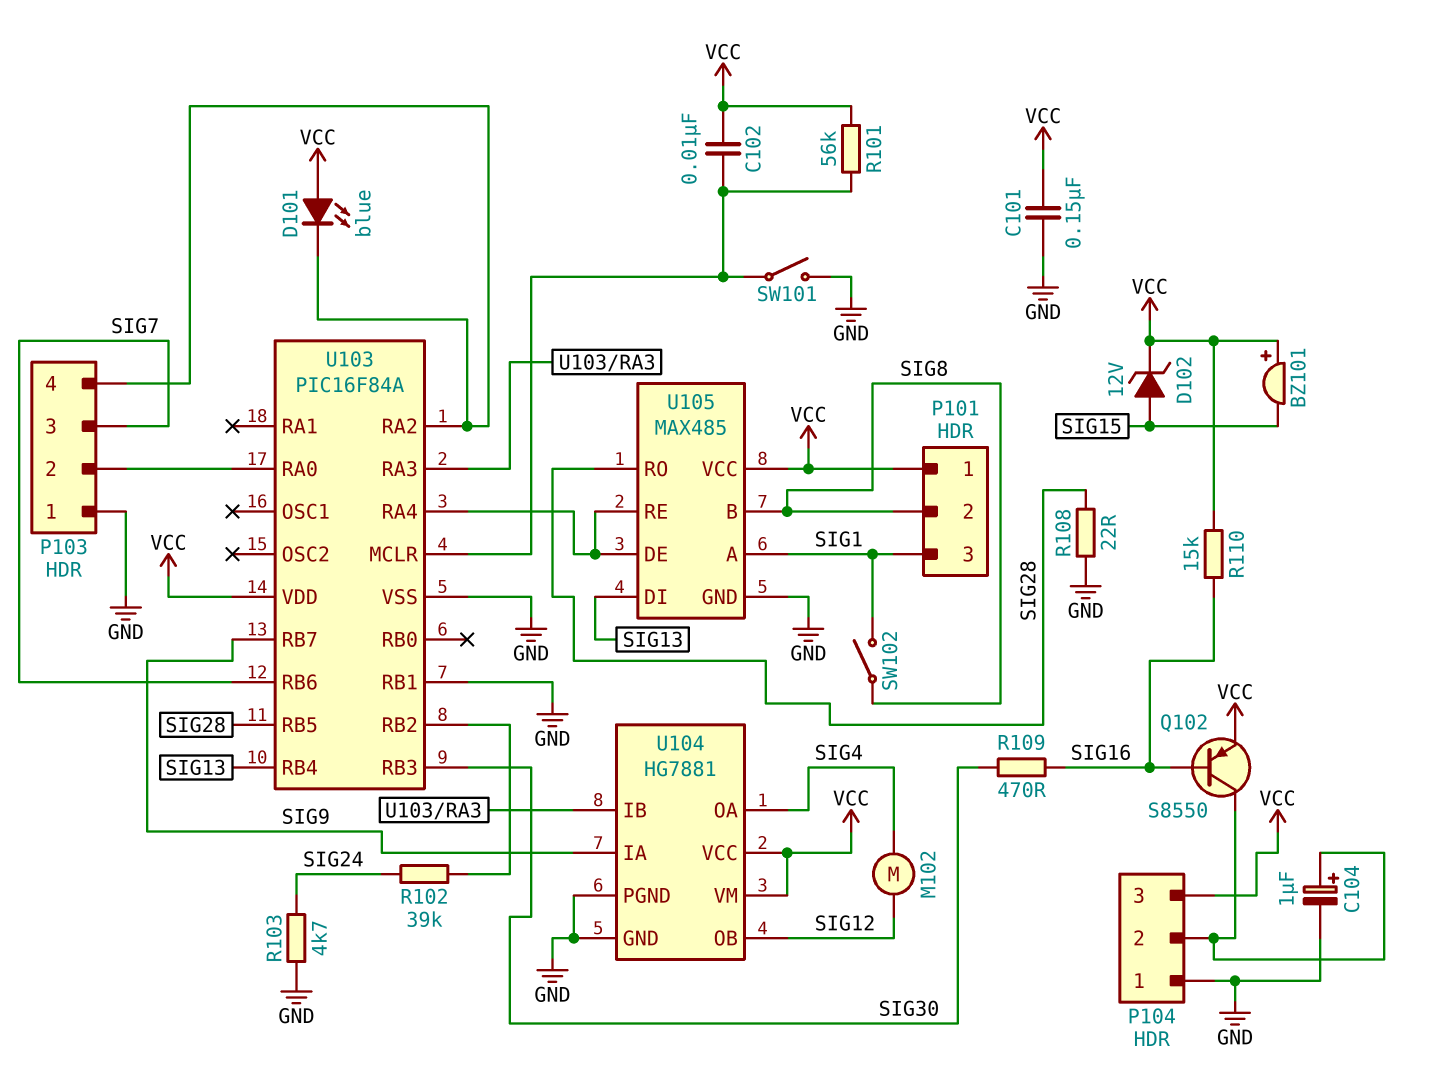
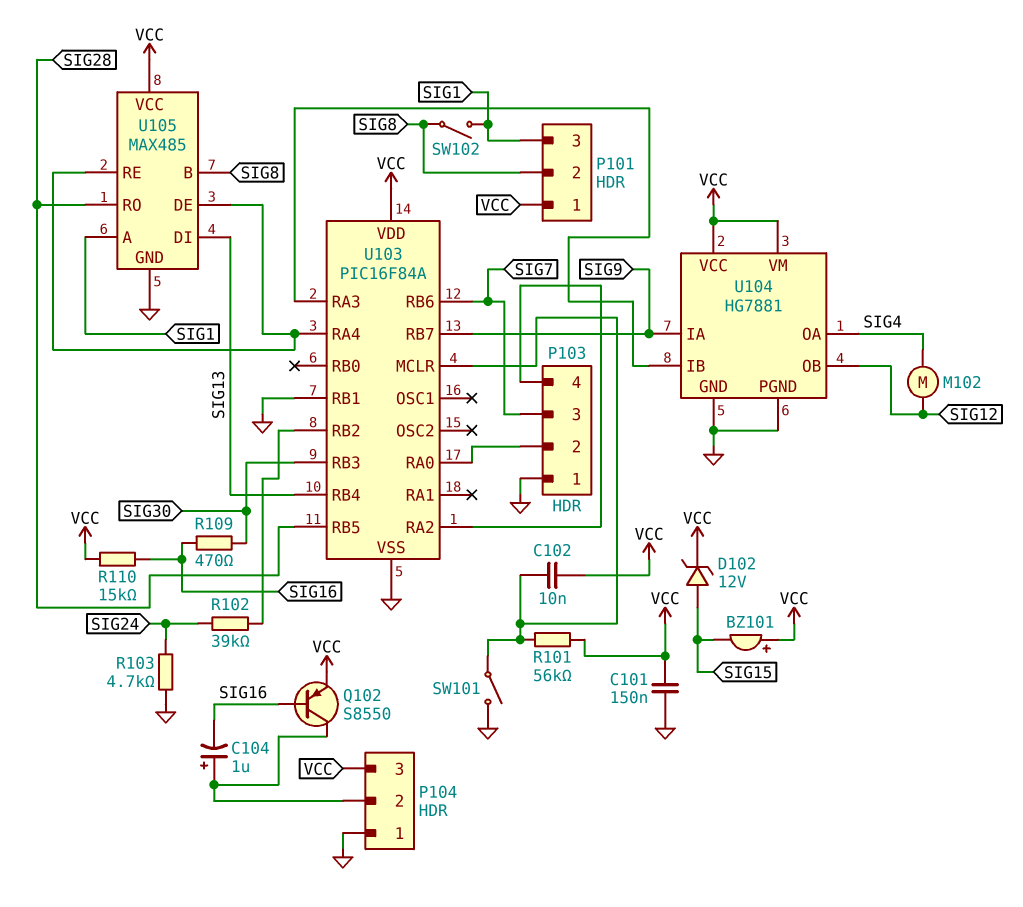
C104: 1uF (plus P104/2, minus GND) -> 1uF (plus P104/2, minus SIG16)
D101: LED blue (A VCC, K P103/4) -> none
R108: 22 (GND, SIG28) -> none

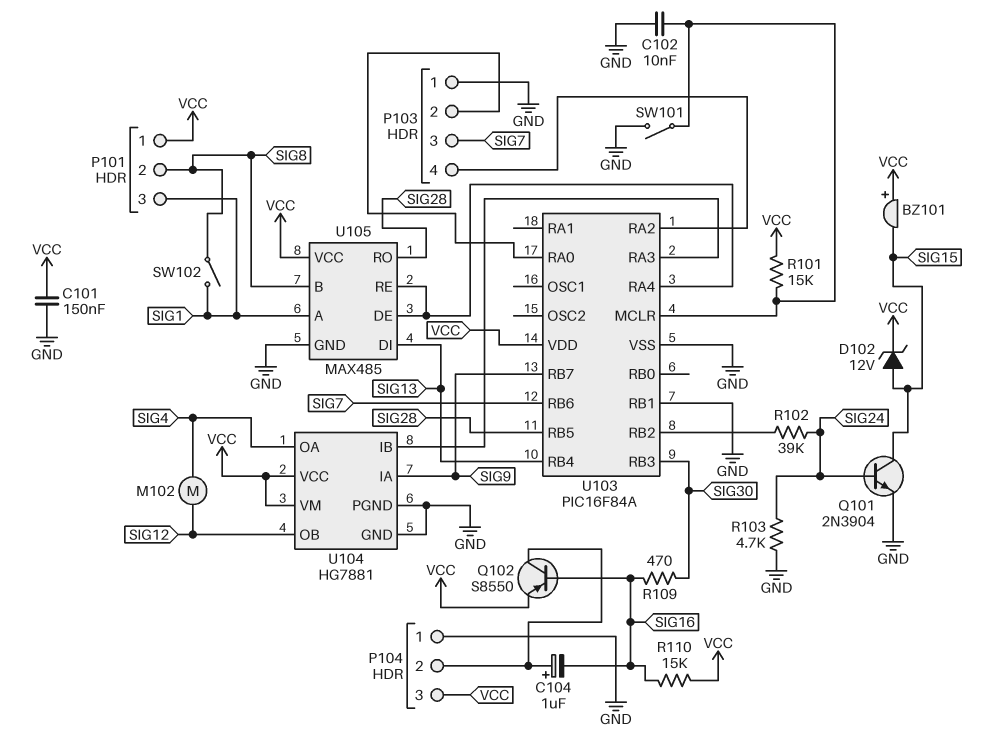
C102: 10nF (U103/MCLR, VCC) -> 10nF (GND, U103/MCLR)
Q101: none -> NPN 2N3904 (B SIG24, C SIG15, E GND)
R101: 56k (U103/MCLR, VCC) -> 15k (U103/MCLR, VCC)

